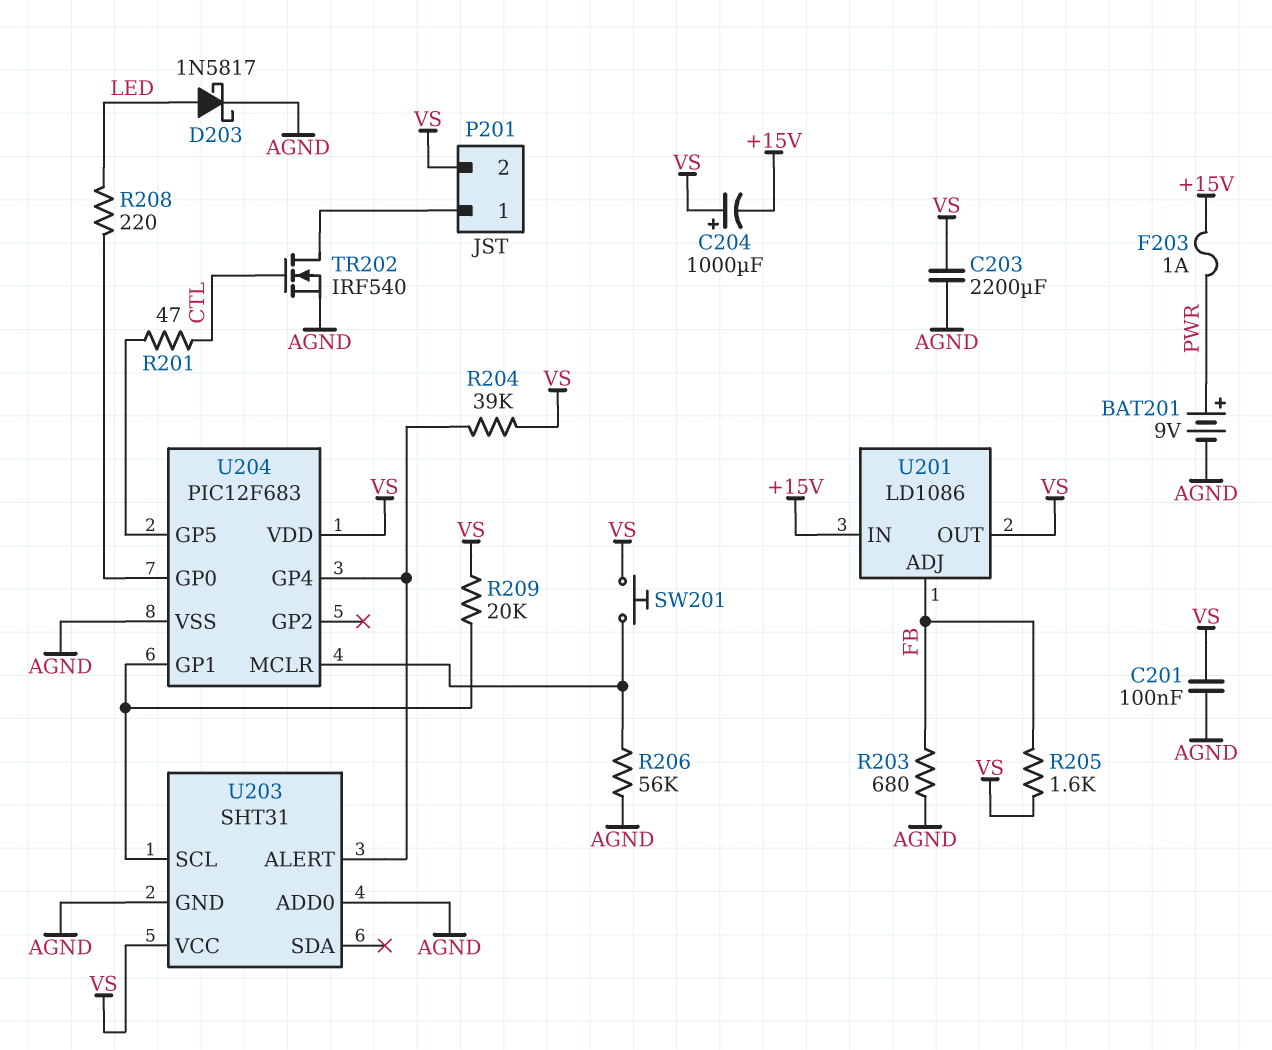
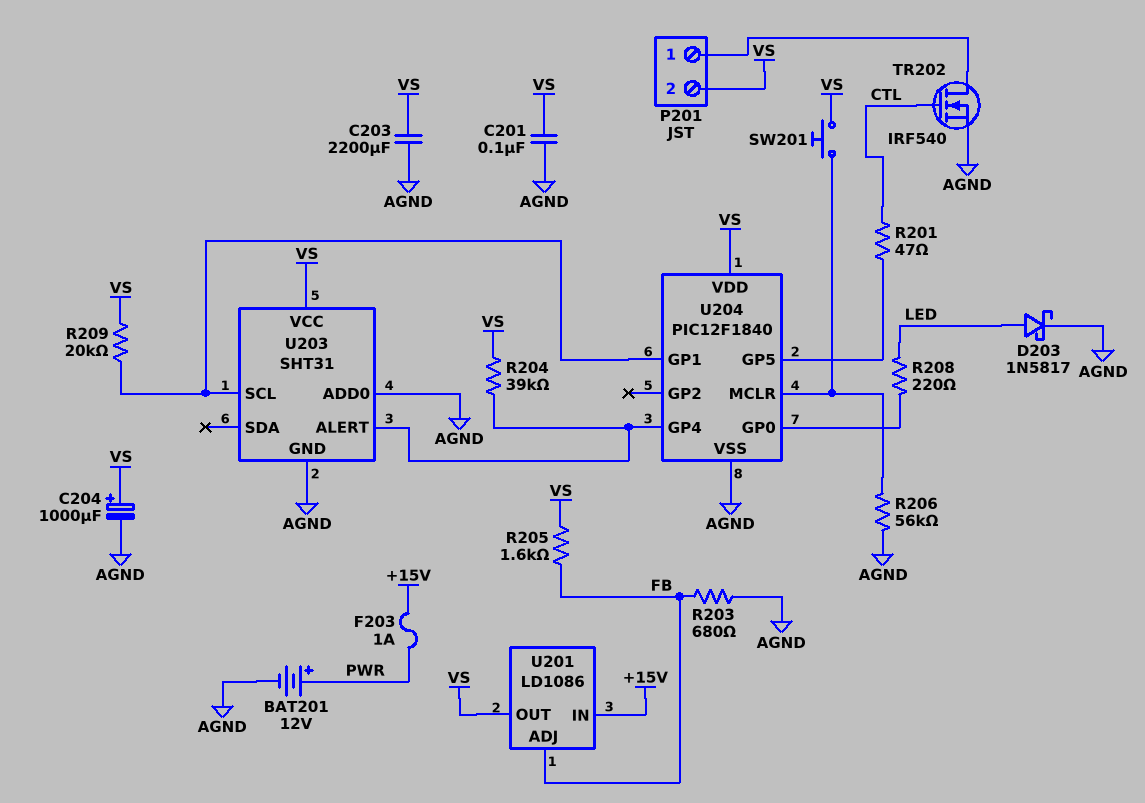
BAT201: 9V (plus PWR, minus AGND) -> 12V (plus PWR, minus AGND)
C204: 1000uF (plus VS, minus +15V) -> 1000uF (plus VS, minus AGND)
U204: PIC12F683 -> PIC12F1840

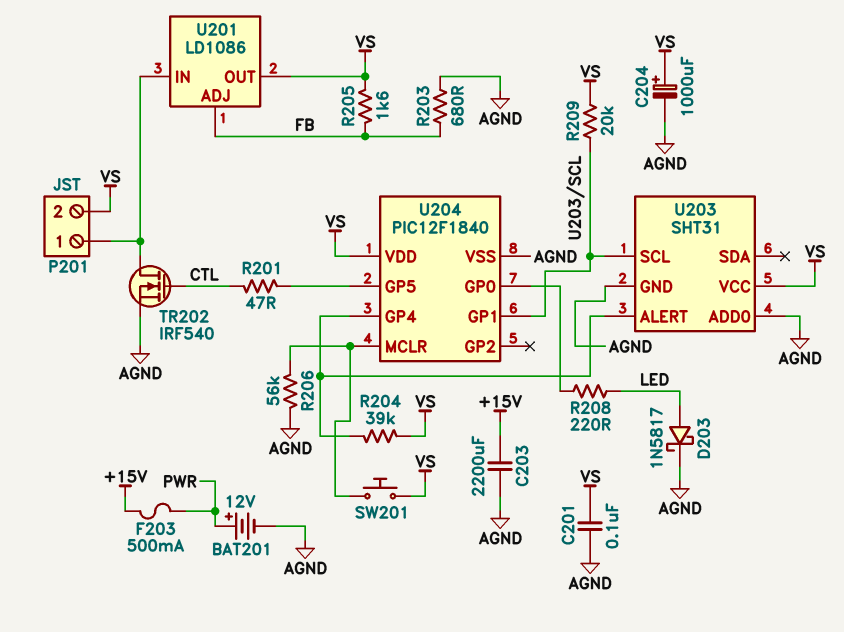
C203: 2200uF (AGND, VS) -> 2200uF (+15V, AGND)
F203: 1A (+15V, PWR) -> 500mA (+15V, PWR)
U201 pin IN: +15V -> P201/1

